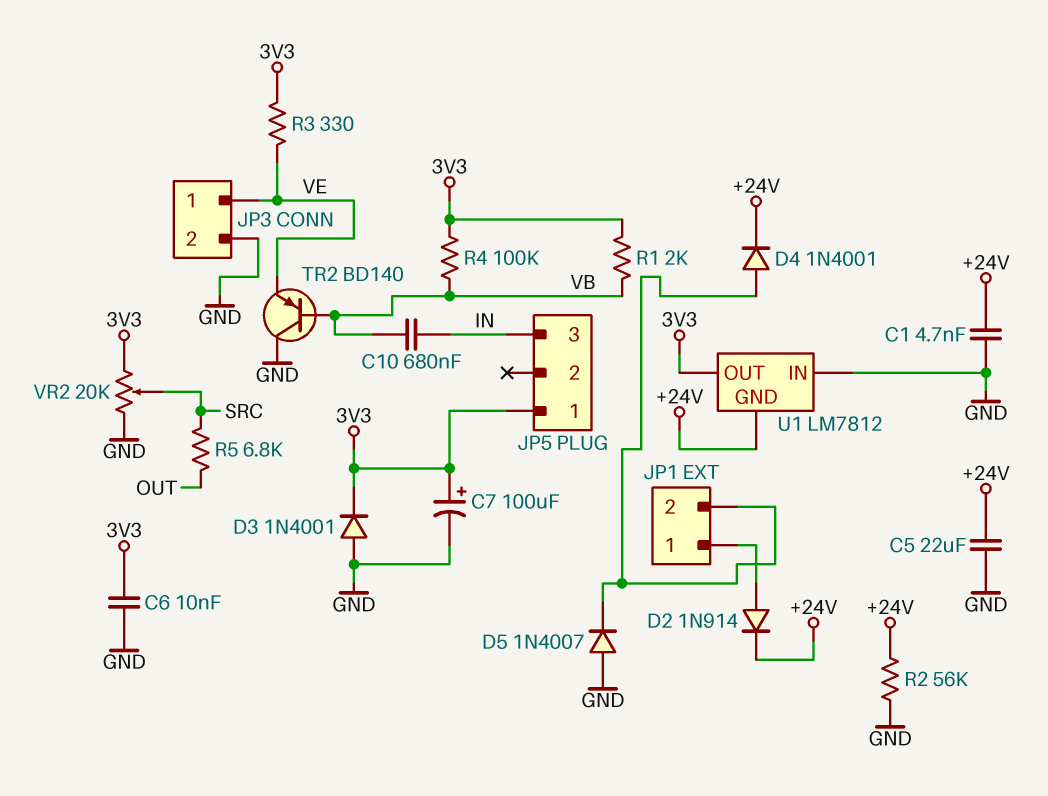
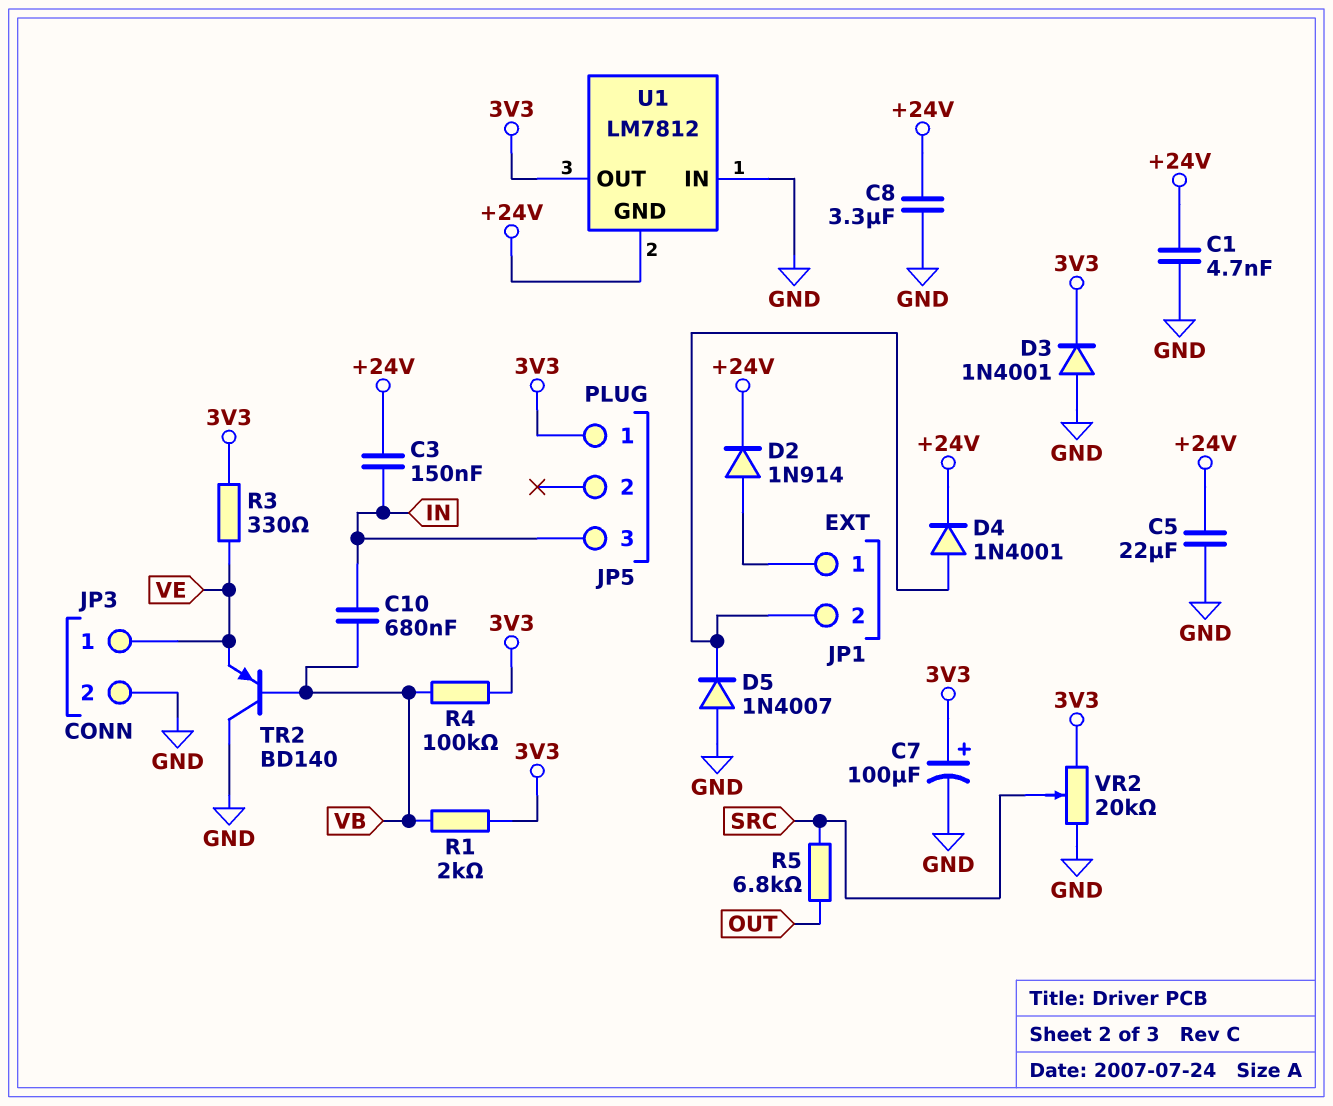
C3: none -> 150nF (+24V, IN)
C6: 10nF (3V3, GND) -> none
C8: none -> 3.3uF (+24V, GND)
R2: 56k (+24V, GND) -> none

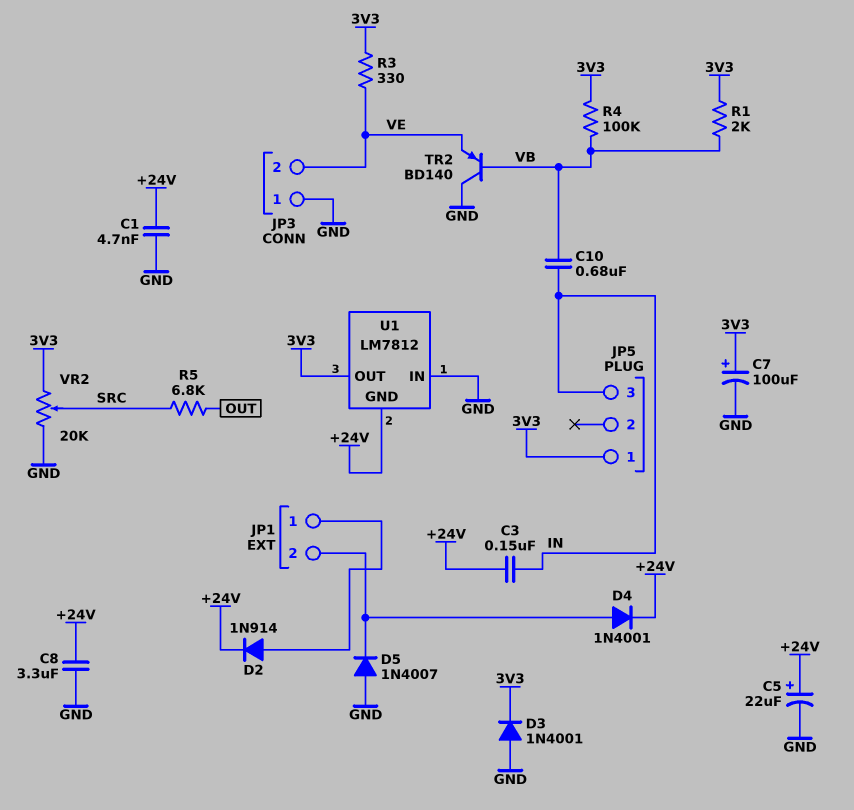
C5: 22uF (+24V, GND) -> 22uF (plus +24V, minus GND)
JP3 pin 1: VE -> GND
JP3 pin 2: GND -> VE

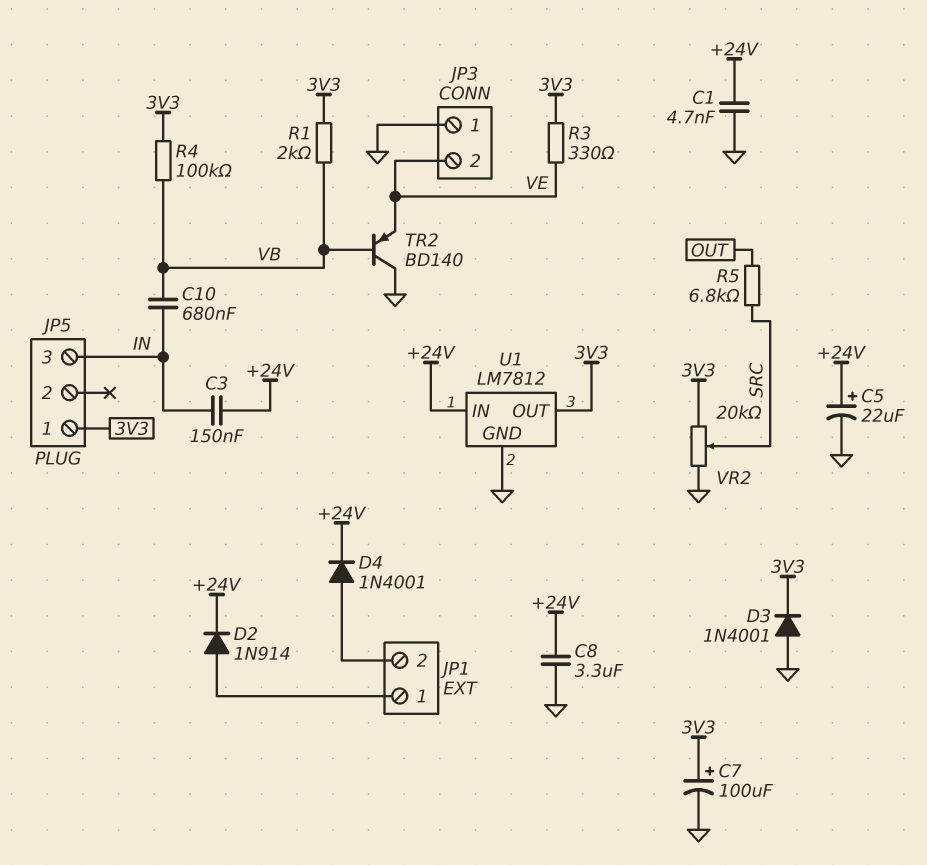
D5: diode 1N4007 (A GND, K JP1/2) -> none
U1 pin GND: +24V -> GND
U1 pin IN: GND -> +24V

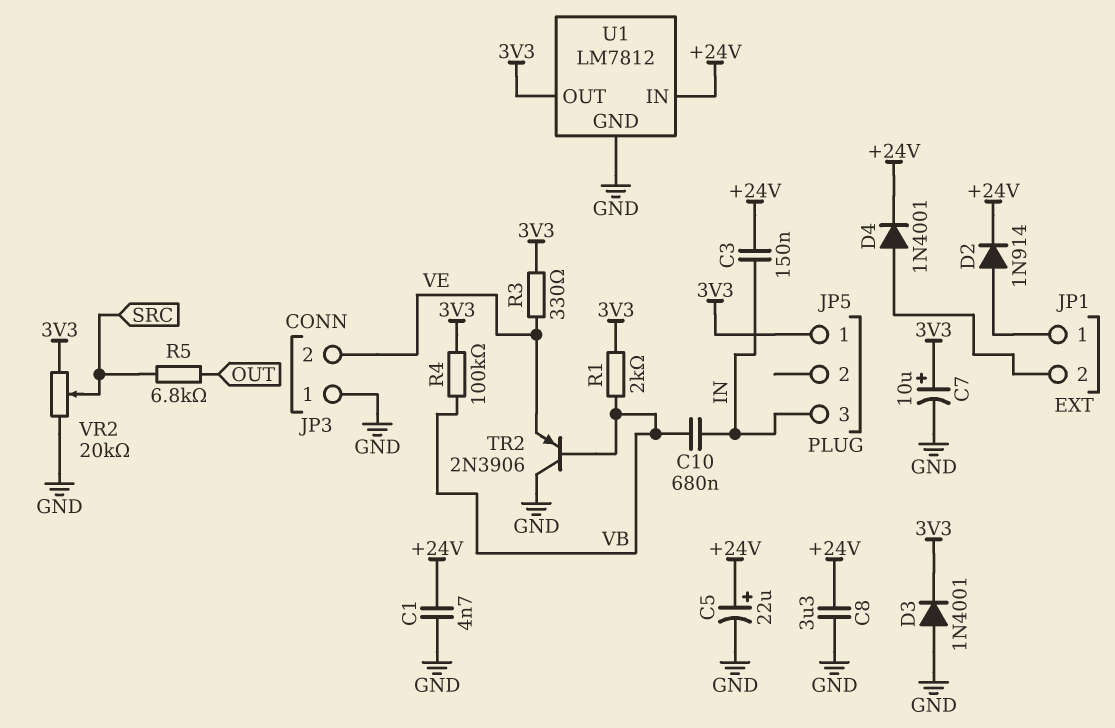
C7: 100uF (plus 3V3, minus GND) -> 10uF (plus 3V3, minus GND)
TR2: PNP BD140 (B VB, C GND, E VE) -> PNP 2N3906 (B VB, C GND, E VE)

